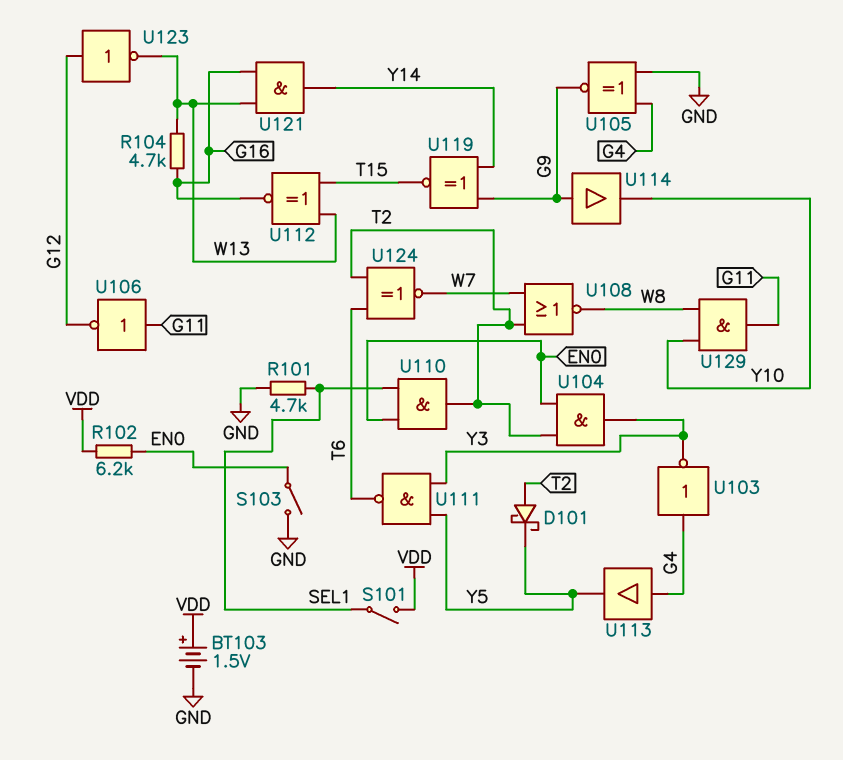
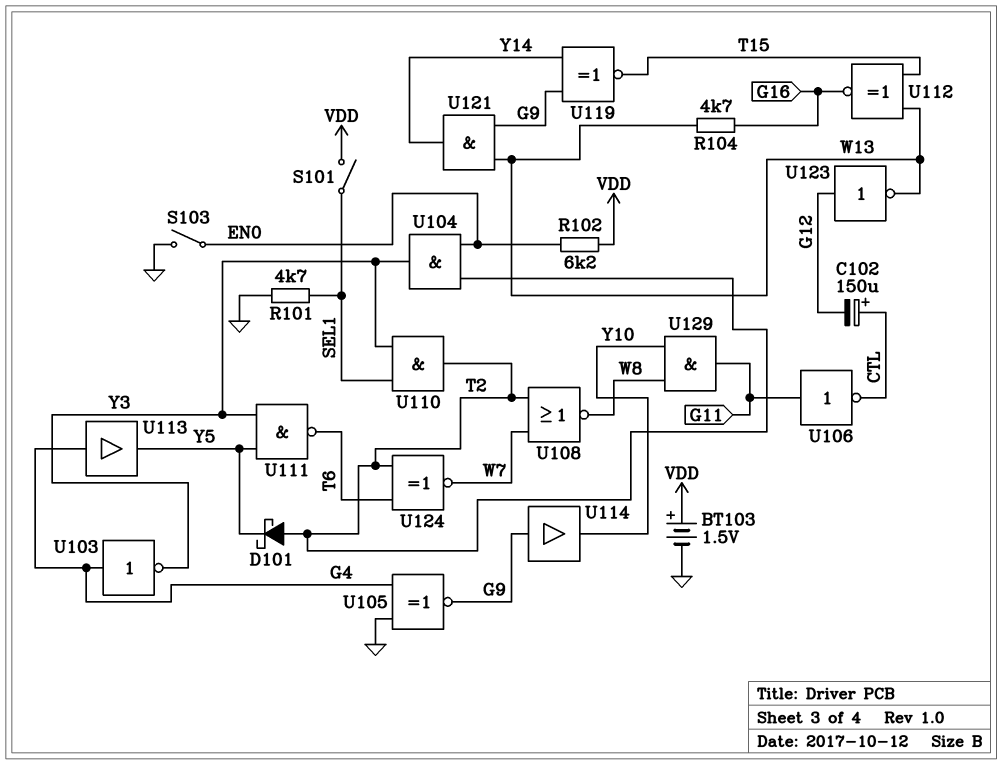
C102: none -> 150uF (plus CTL, minus G12)
U106: NOT (in G11, out G12) -> NOT (in G11, out CTL)
U110: AND (in EN0, in SEL1, out T2) -> AND (in SEL1, in Y3, out T2)
U121: AND (in G16, in W13, out Y14) -> AND (in G9, in W13, out Y14)

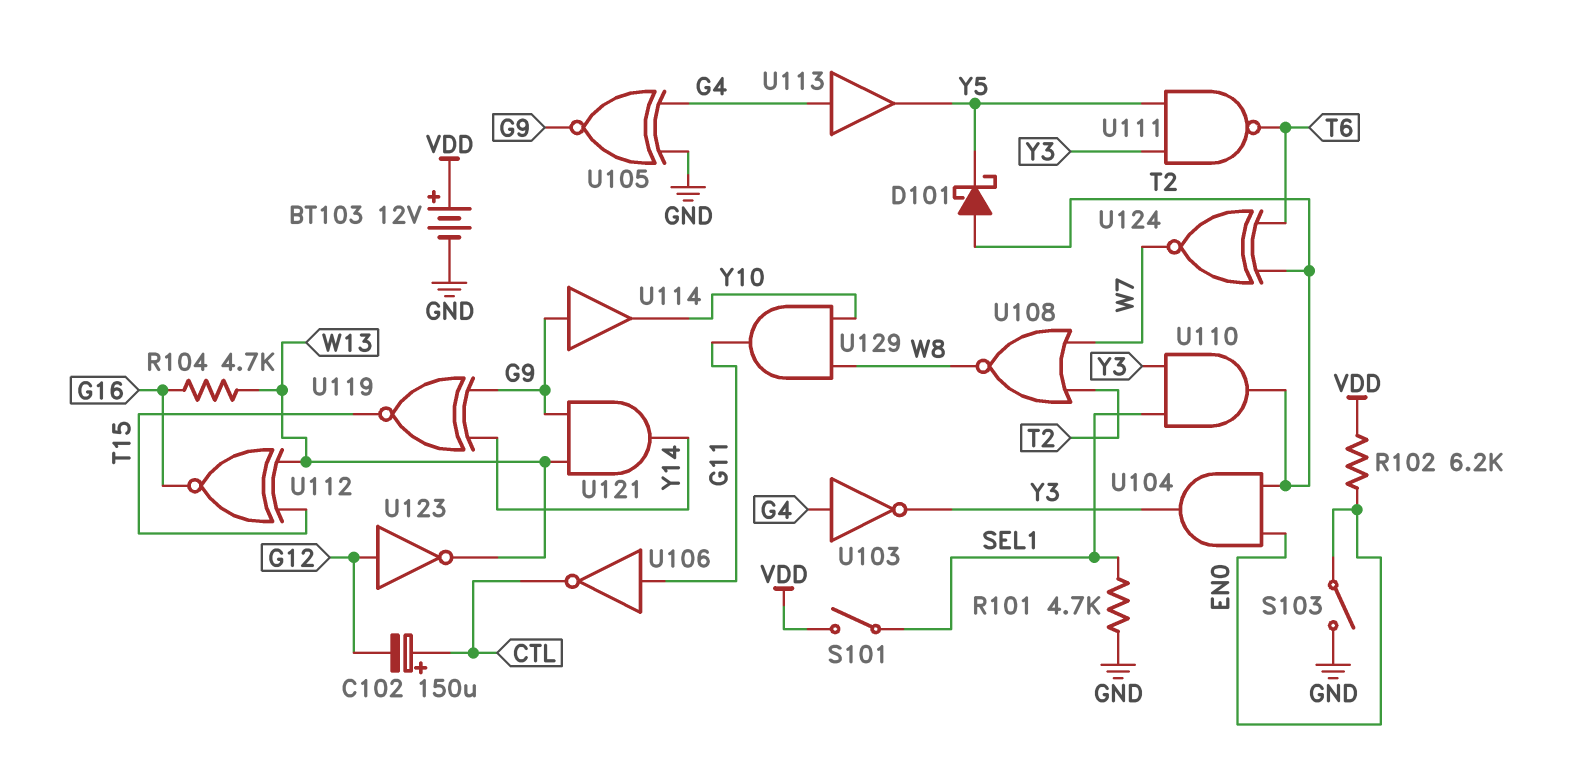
BT103: 1.5V (plus VDD, minus GND) -> 12V (plus VDD, minus GND)

